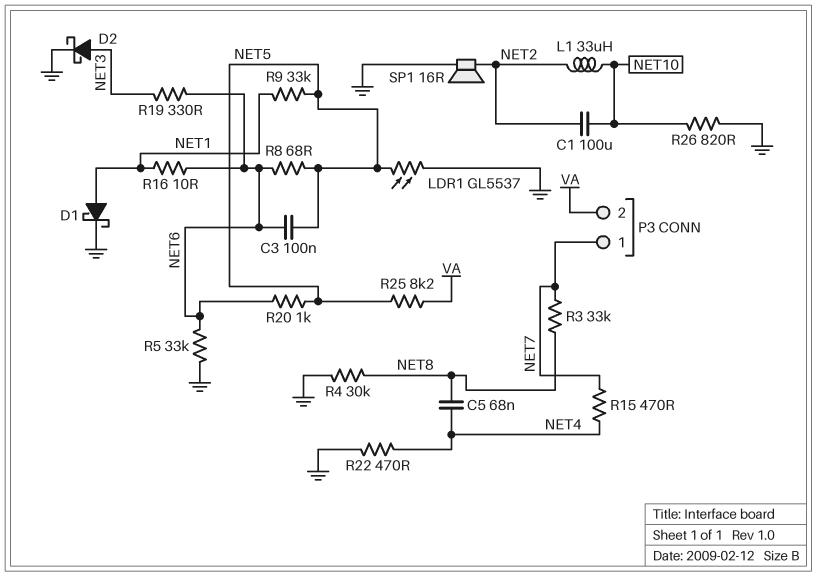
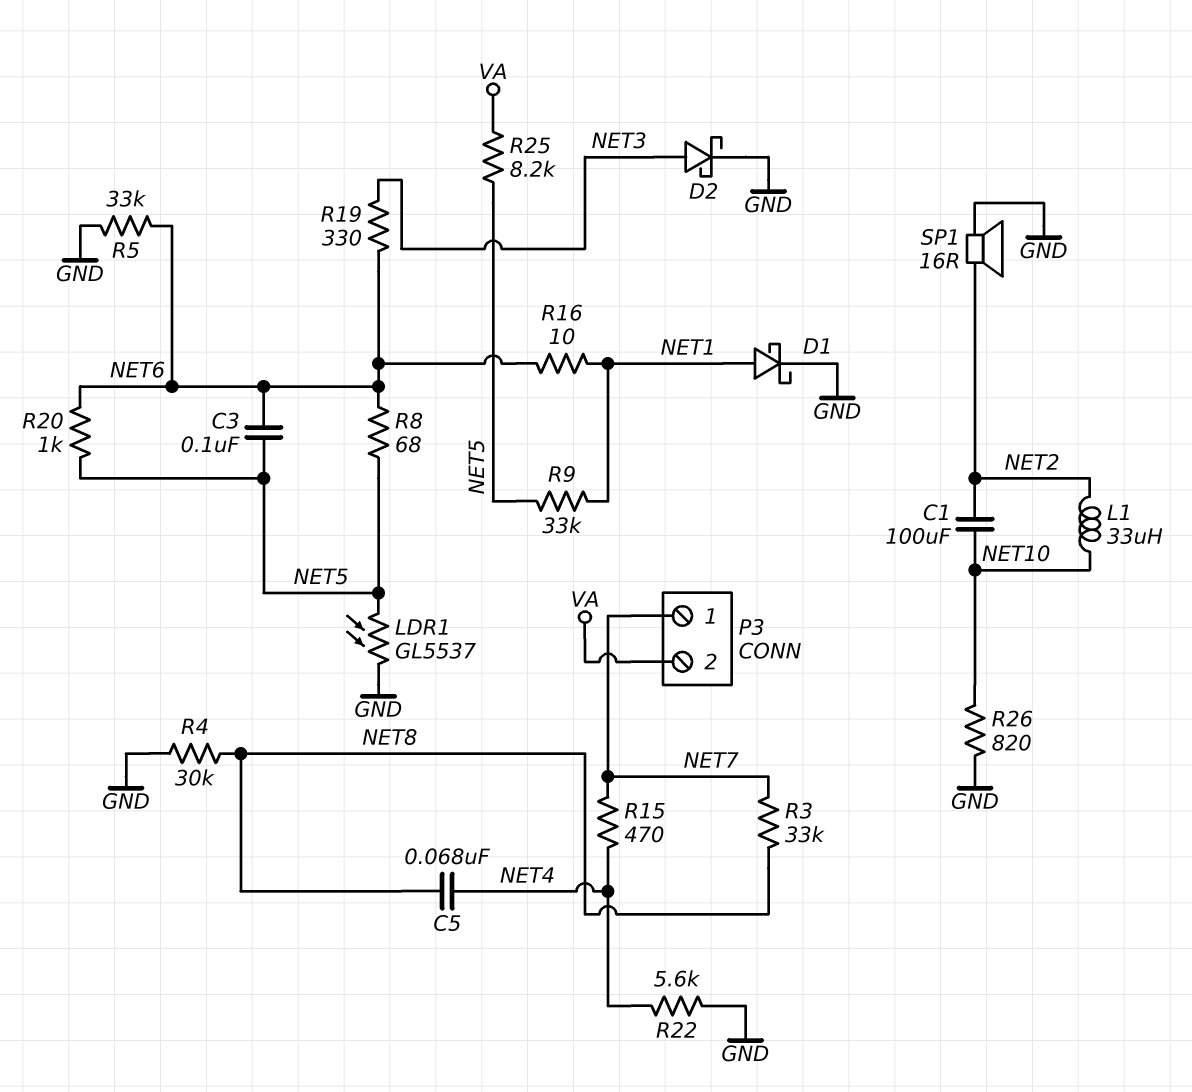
R22: 470 (GND, NET4) -> 5.6k (GND, NET4)

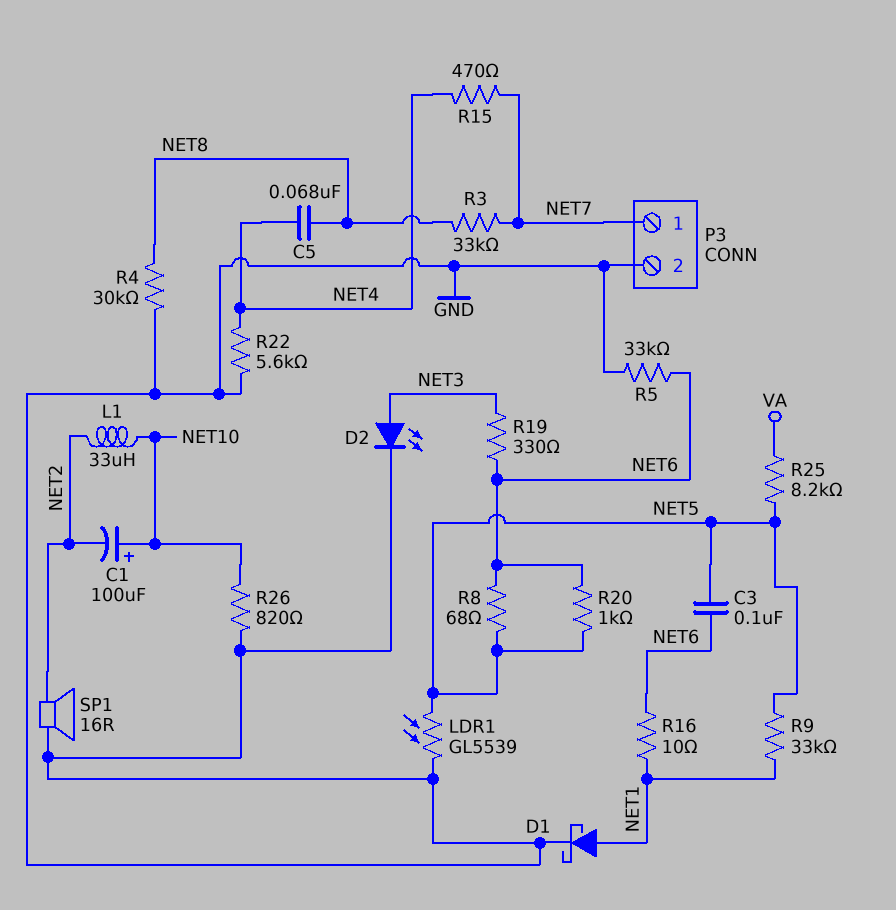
C1: 100uF (NET2, NET10) -> 100uF (plus NET10, minus NET2)
D2: schottky (A NET3, K GND) -> LED (A NET3, K GND)
LDR1: GL5537 (GND, NET5) -> GL5539 (GND, NET5)
P3 pin 2: VA -> GND

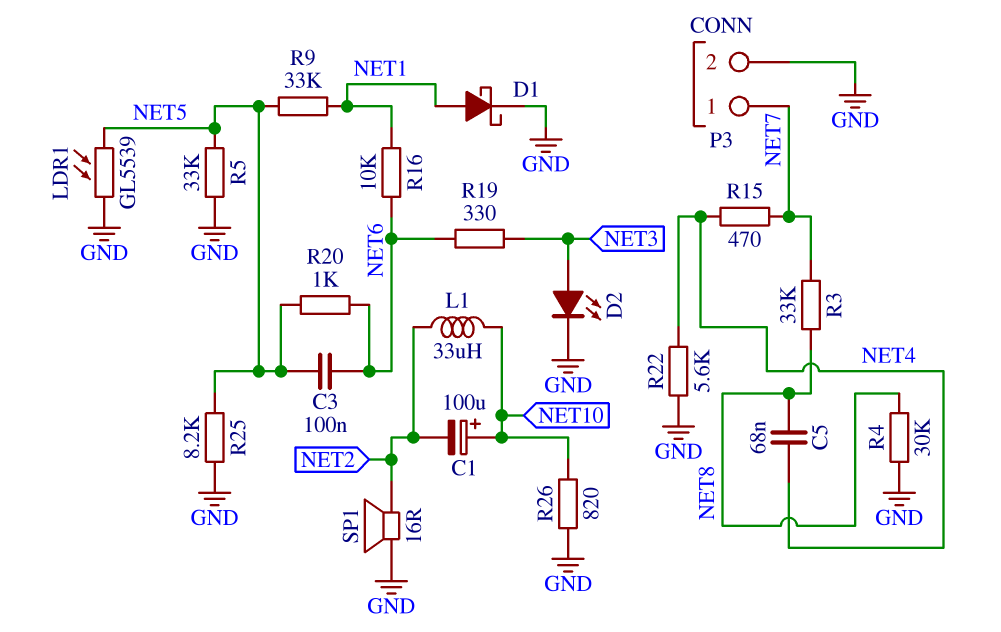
R5: 33k (GND, NET6) -> 33k (GND, NET5)
R8: 68 (NET5, NET6) -> none
R16: 10 (NET1, NET6) -> 10k (NET1, NET6)
R25: 8.2k (NET5, VA) -> 8.2k (GND, NET5)

